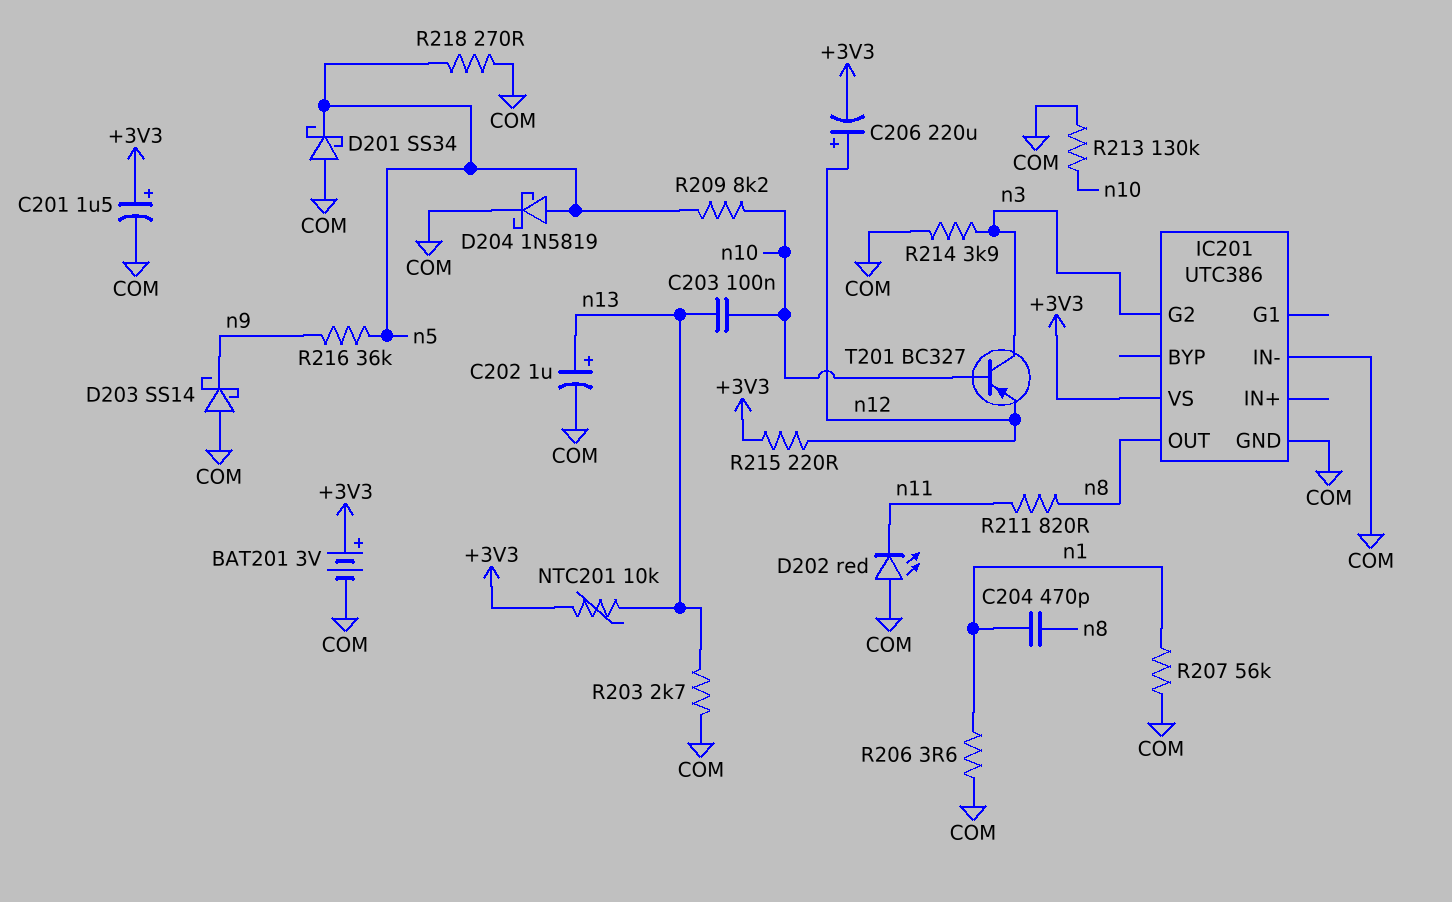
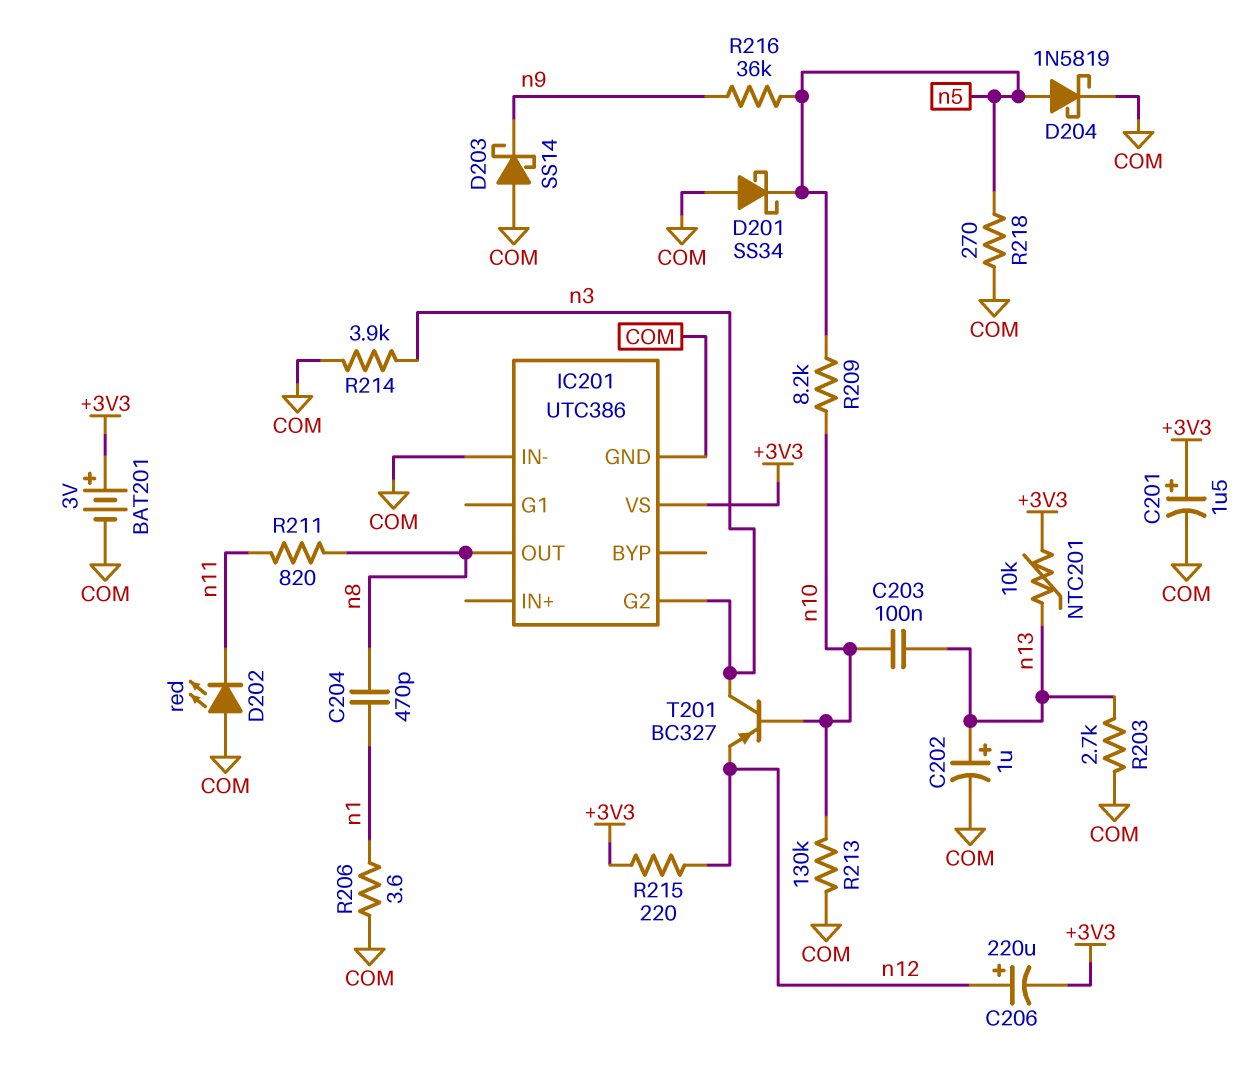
R207: 56k (COM, n1) -> none

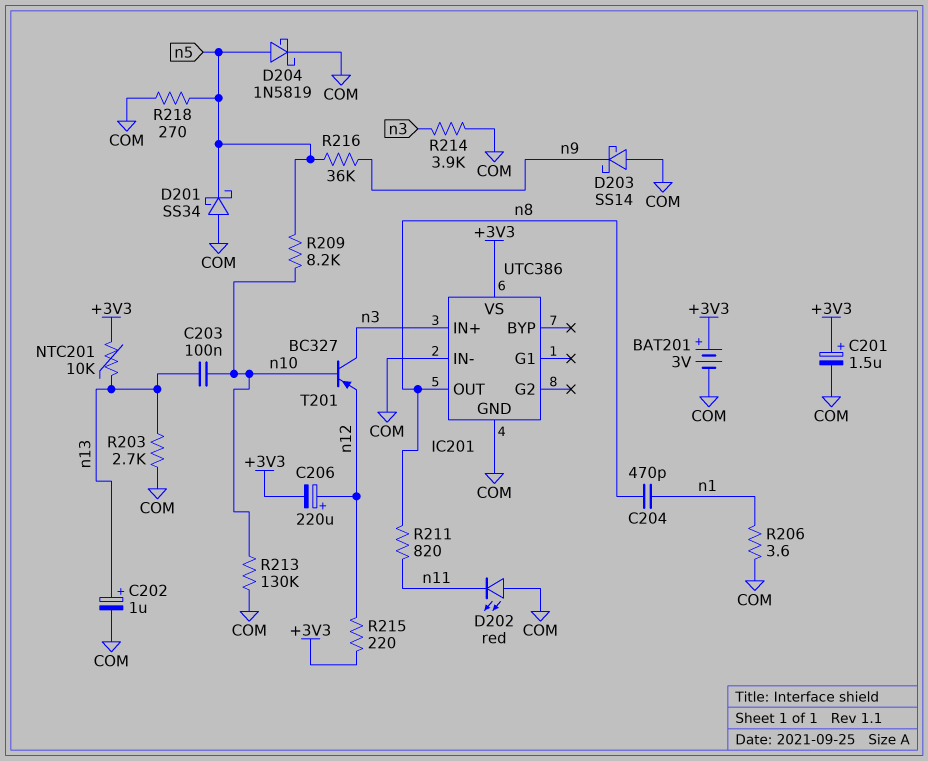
IC201 pin G2: n3 -> none
IC201 pin IN+: none -> n3

